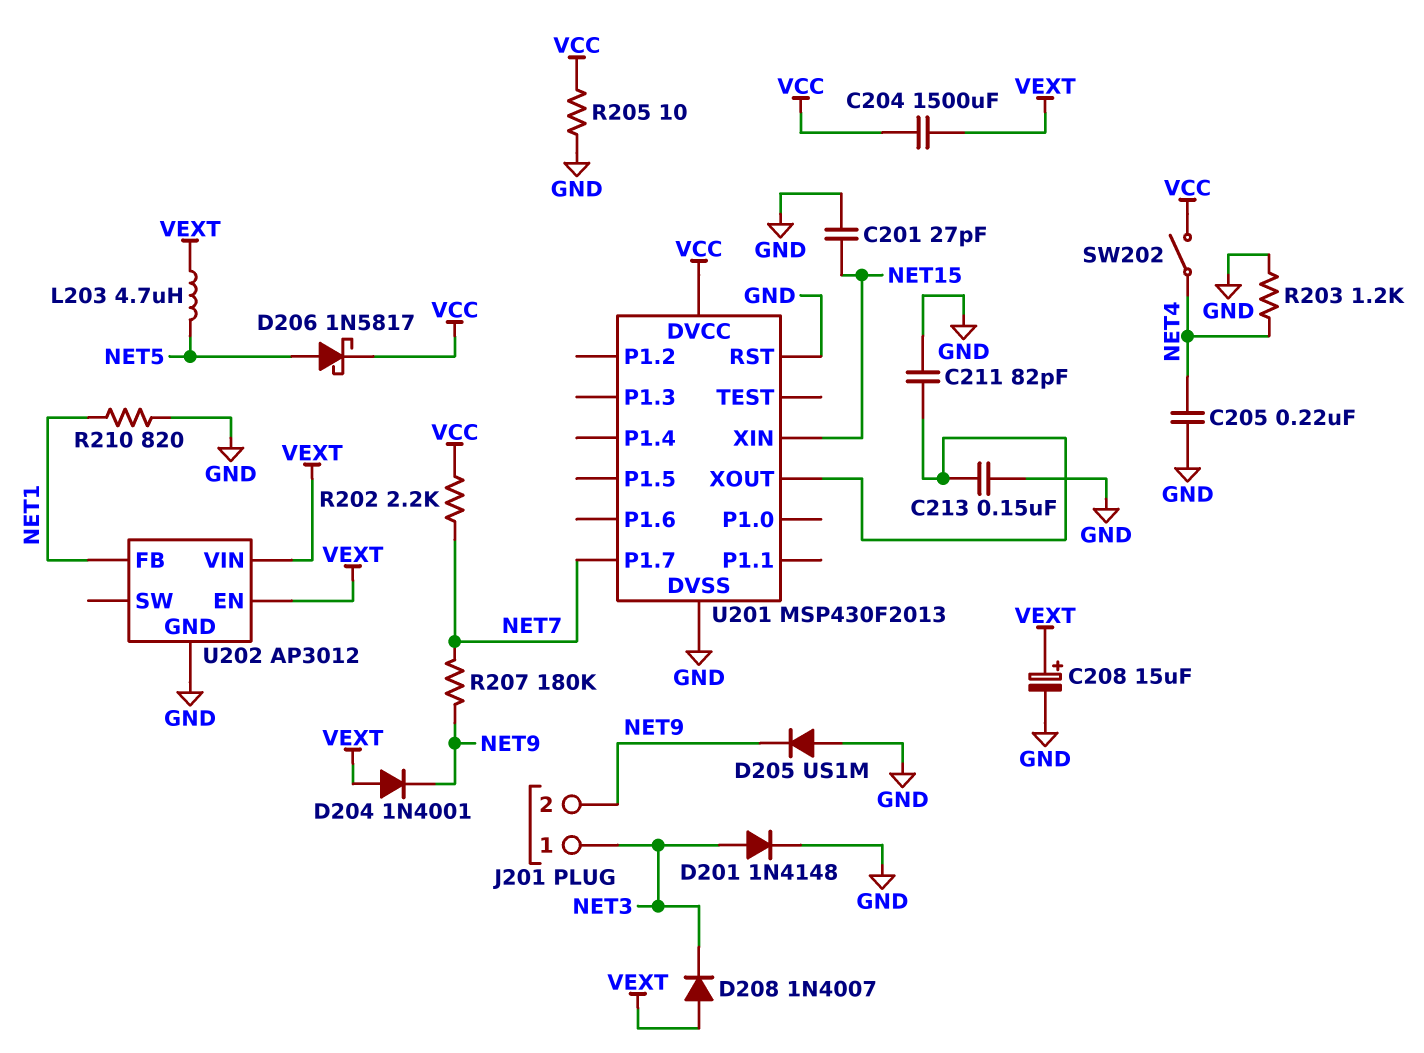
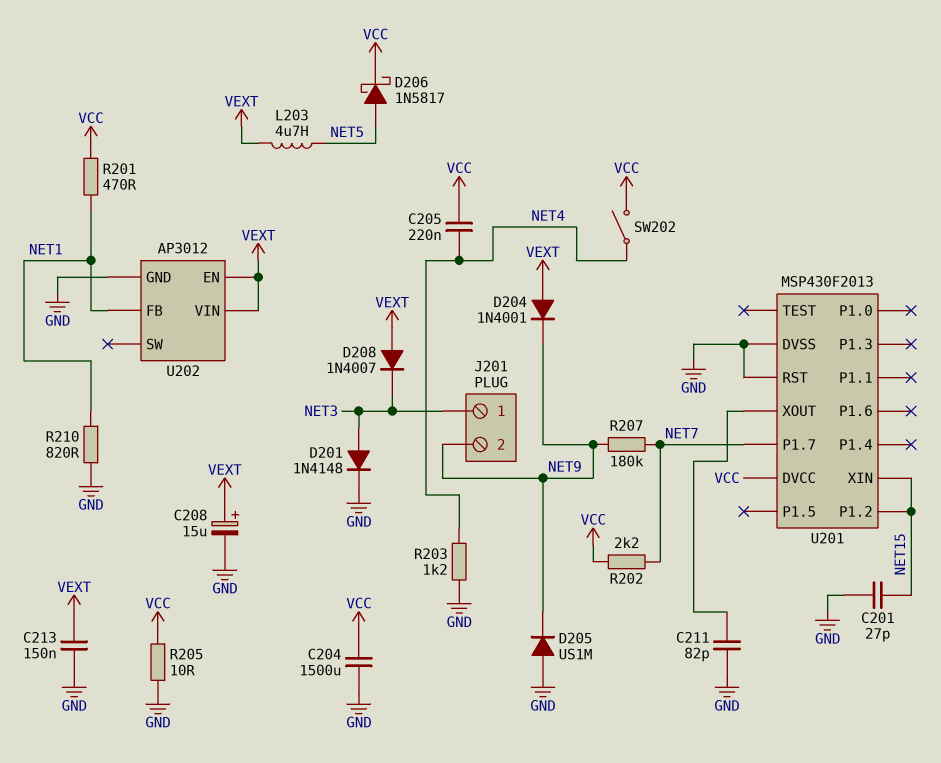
C204: 1500uF (VCC, VEXT) -> 1500uF (GND, VCC)
C205: 220nF (GND, NET4) -> 220nF (NET4, VCC)
C213: 150nF (GND, U201/XOUT) -> 150nF (GND, VEXT)
R201: none -> 470 (NET1, VCC)
U201 pin P1.2: none -> NET15

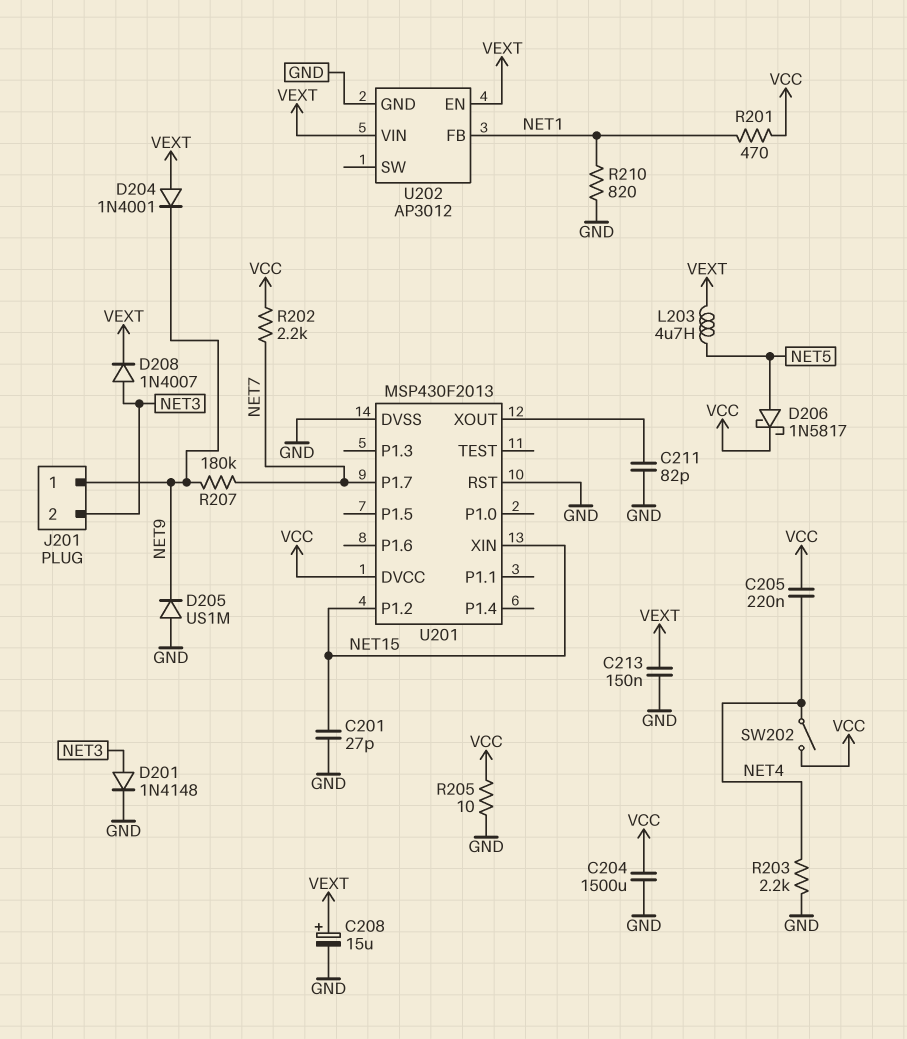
D208: diode 1N4007 (A VEXT, K NET3) -> diode 1N4007 (A NET3, K VEXT)
J201 pin 1: NET3 -> NET9
J201 pin 2: NET9 -> NET3
R203: 1.2k (GND, NET4) -> 2.2k (GND, NET4)

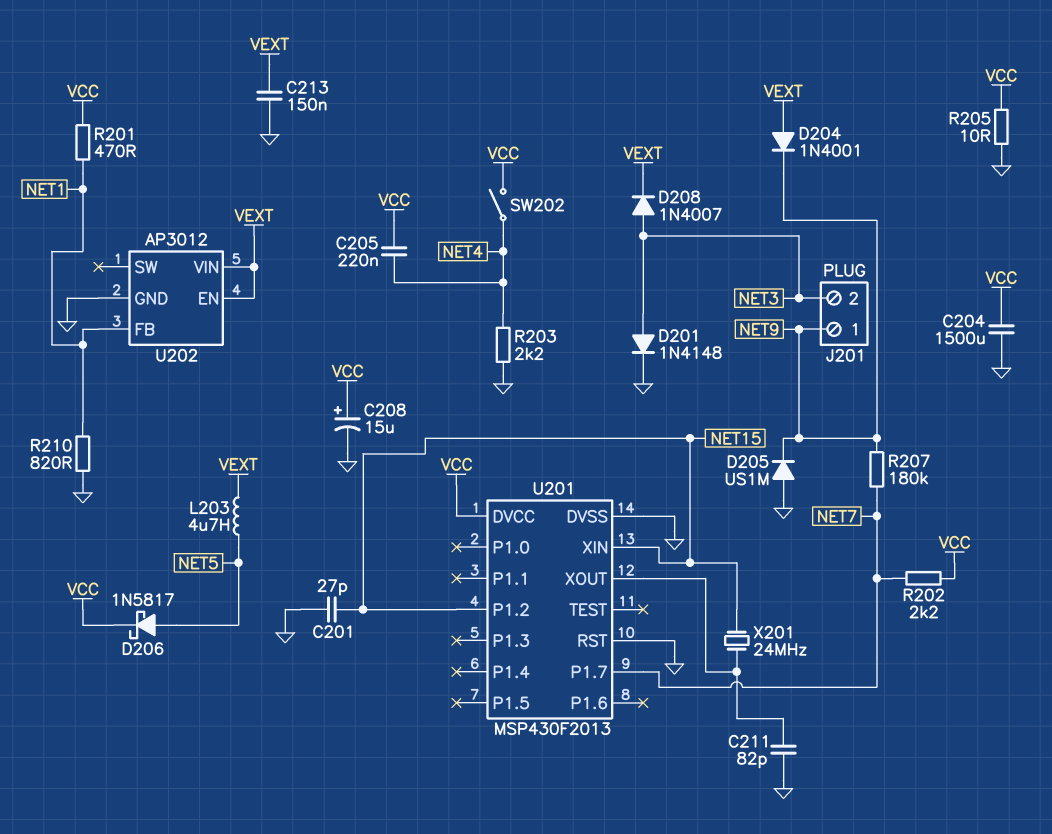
C208: 15uF (plus VEXT, minus GND) -> 15uF (plus VCC, minus GND)
X201: none -> 24MHz (NET15, U201/XOUT)

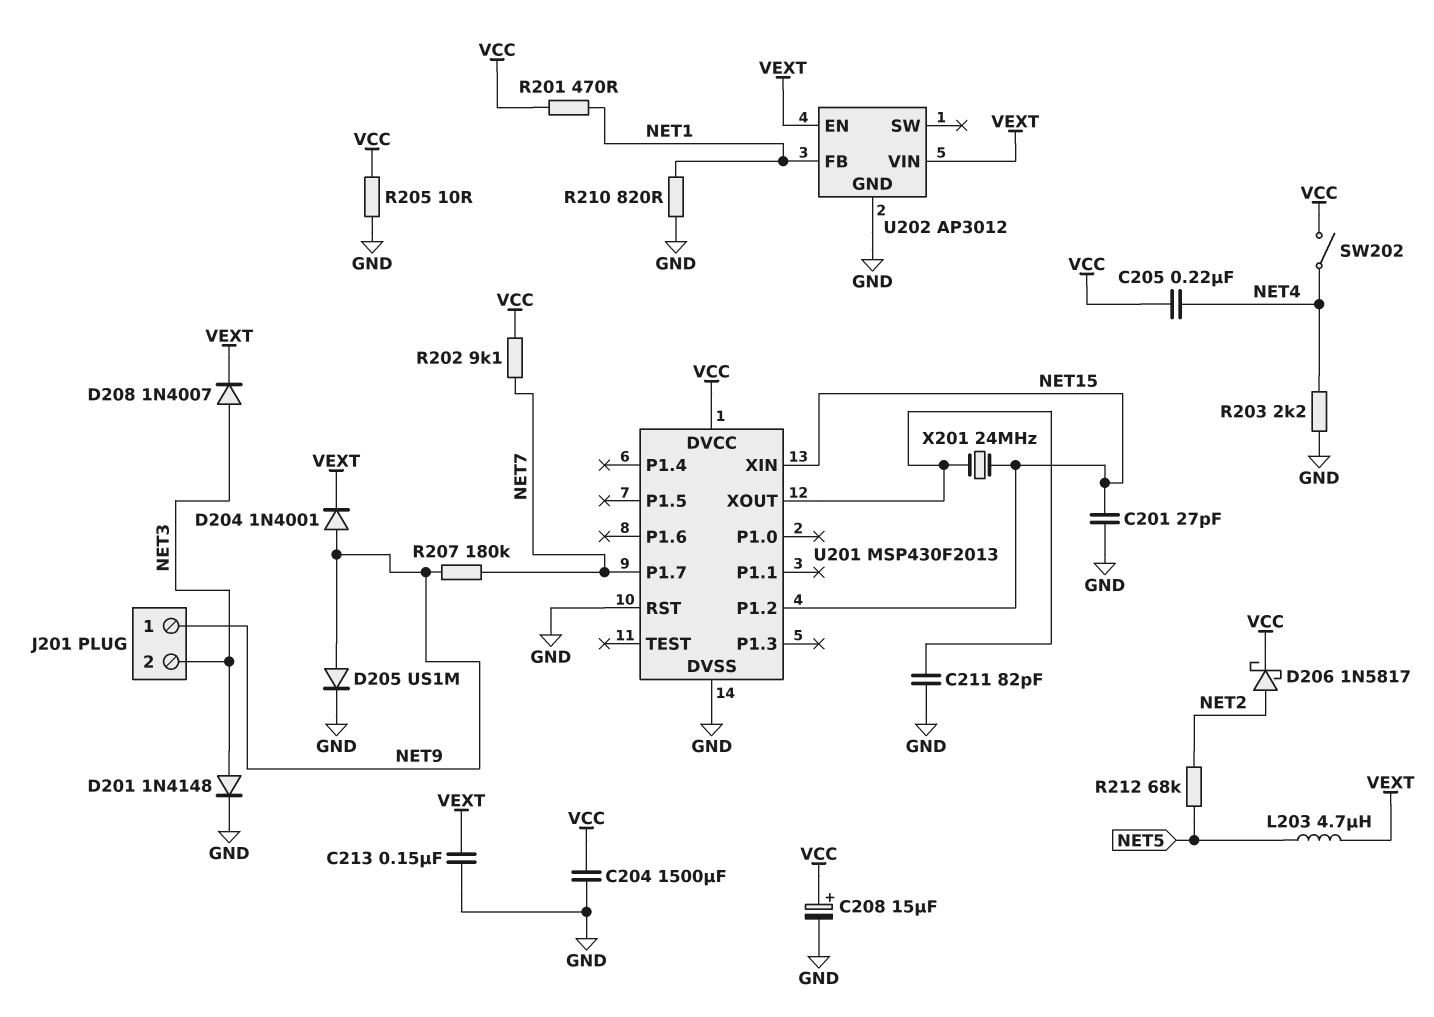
D204: diode 1N4001 (A VEXT, K NET9) -> diode 1N4001 (A NET9, K VEXT)
D205: diode US1M (A GND, K NET9) -> diode US1M (A NET9, K GND)
D206: schottky 1N5817 (A NET5, K VCC) -> schottky 1N5817 (A NET2, K VCC)
R202: 2.2k (NET7, VCC) -> 9.1k (NET7, VCC)
R212: none -> 68k (NET2, NET5)

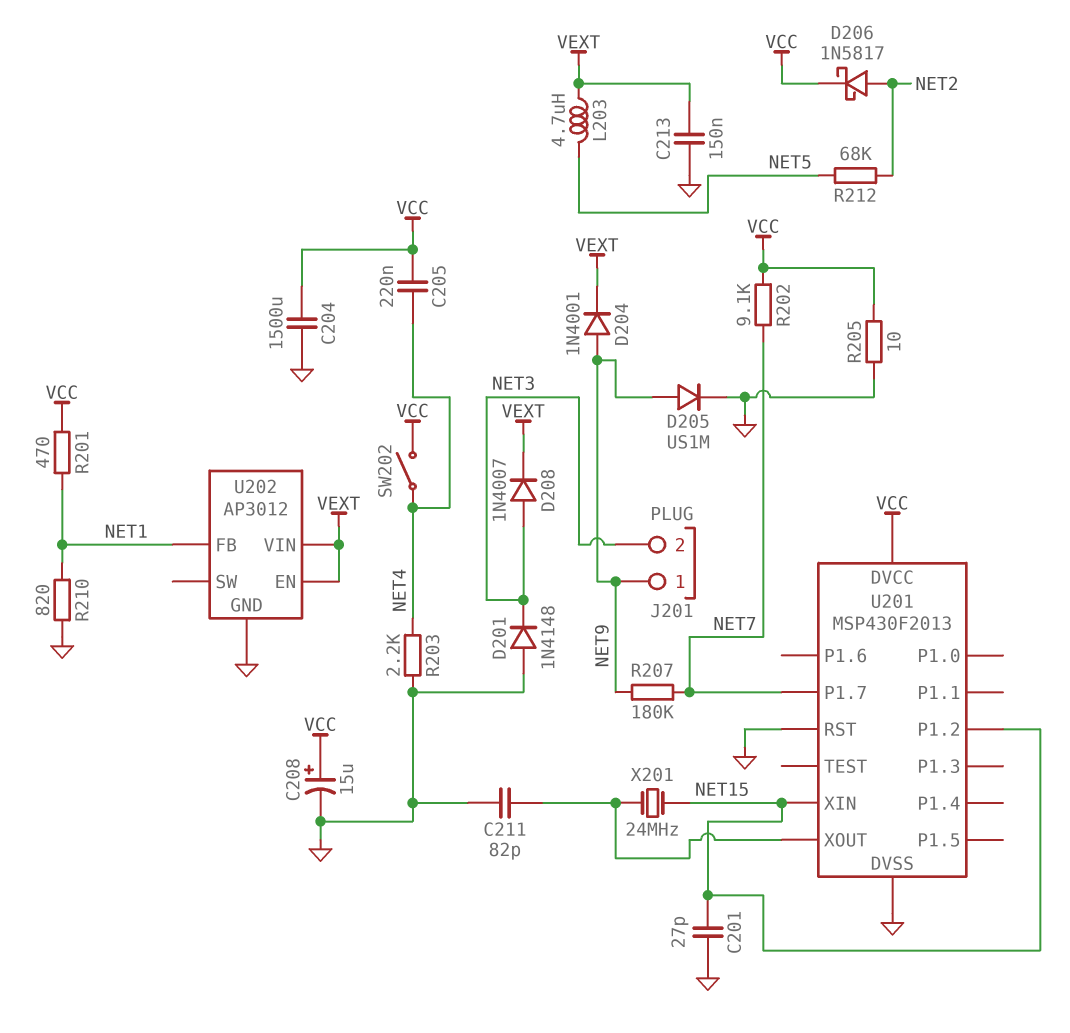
D201: diode 1N4148 (A NET3, K GND) -> diode 1N4148 (A GND, K NET3)

